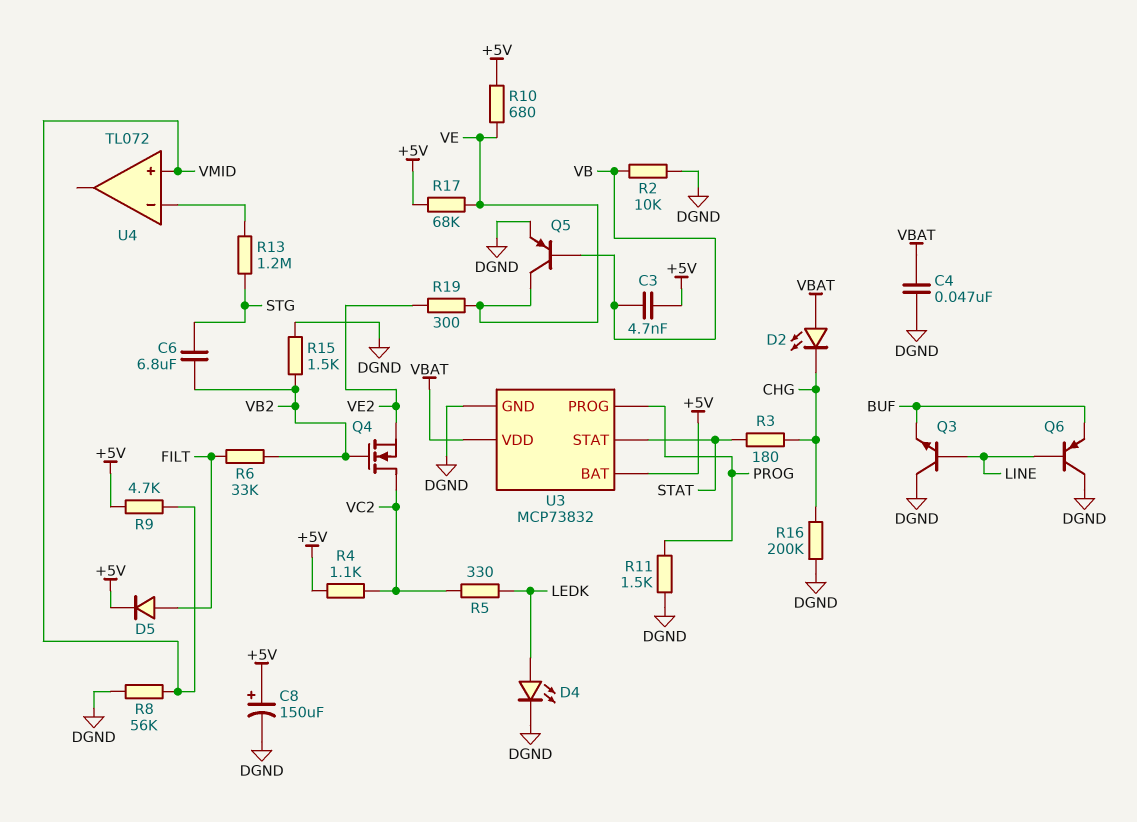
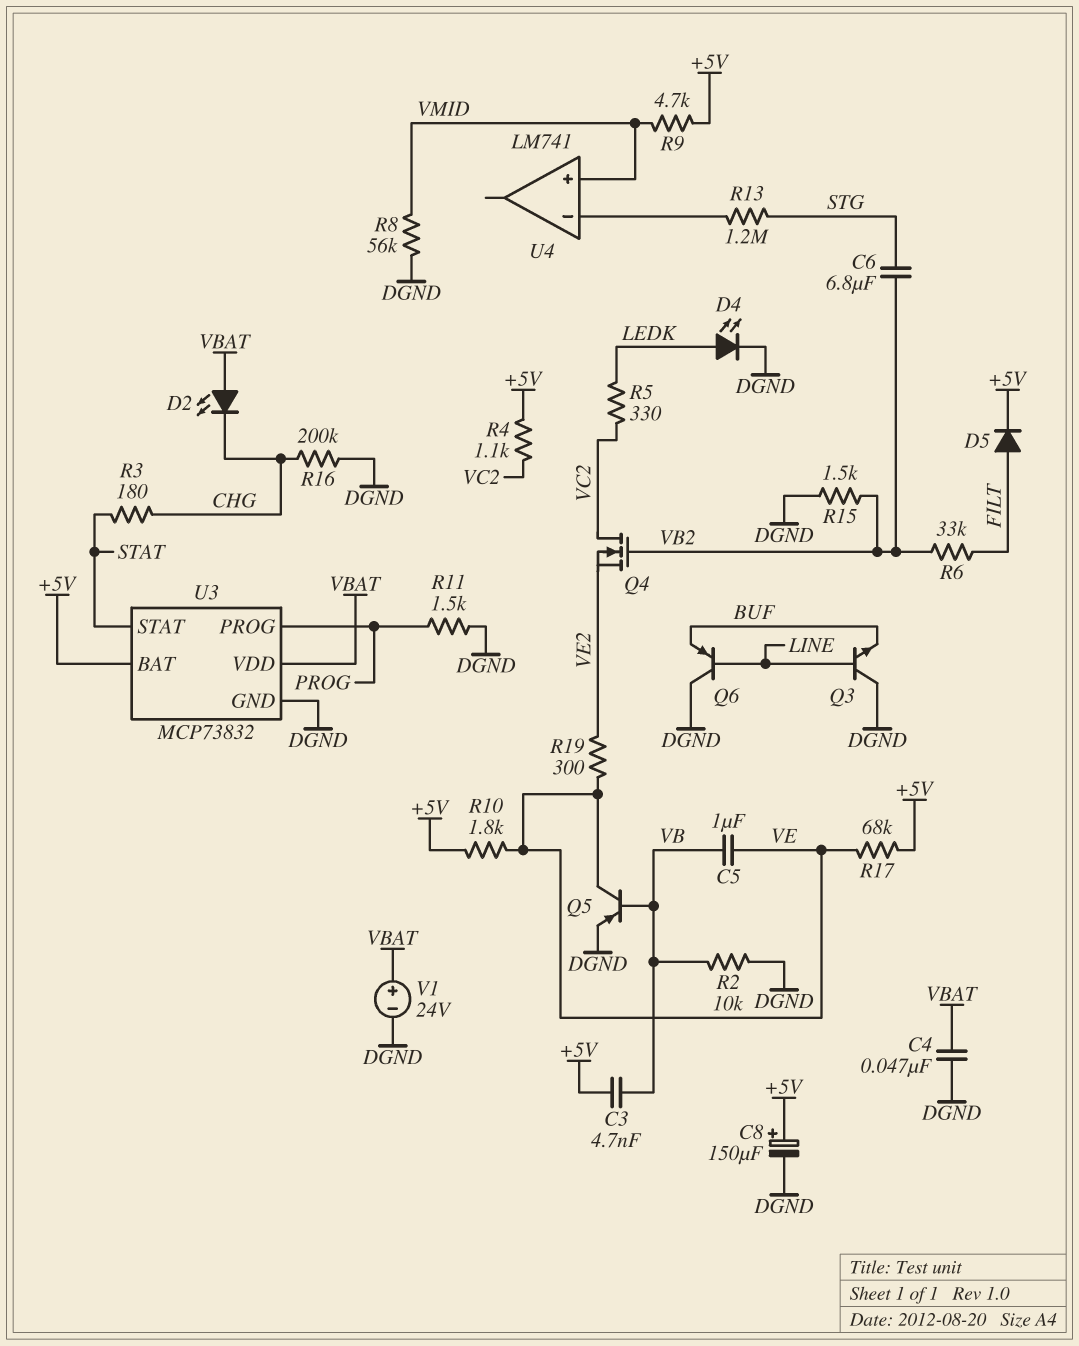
C5: none -> 1uF (VB, VE)
R10: 680 (+5V, VE) -> 1.8k (+5V, VE)
U4: TL072 -> LM741
V1: none -> 24V (plus VBAT, minus DGND)

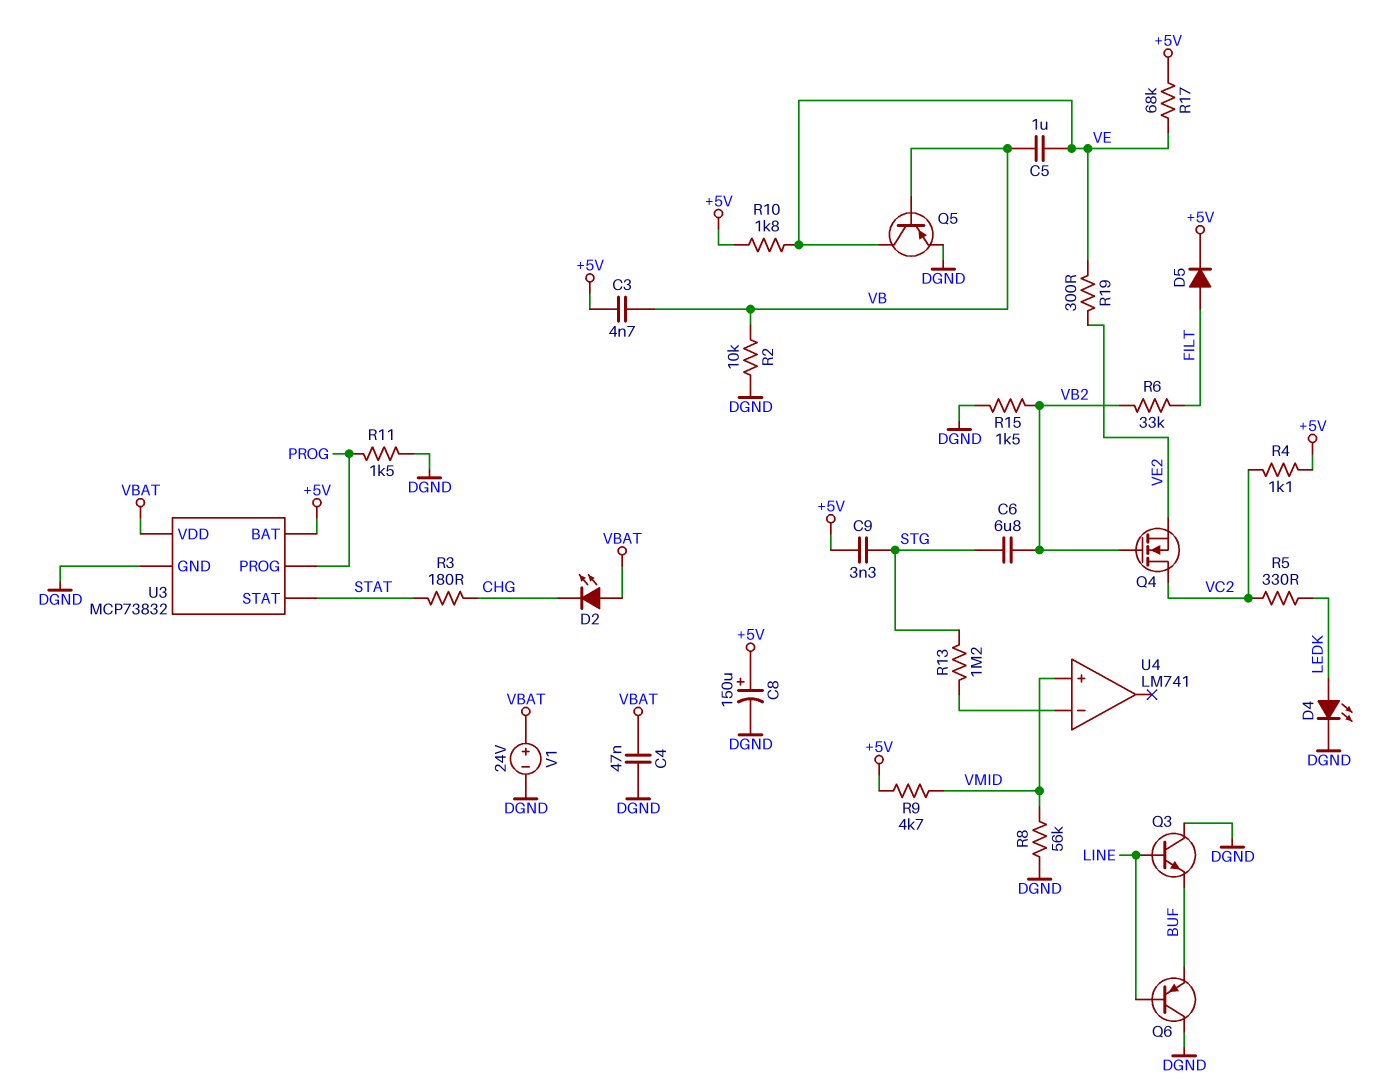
C9: none -> 3.3nF (+5V, STG)
R16: 200k (CHG, DGND) -> none

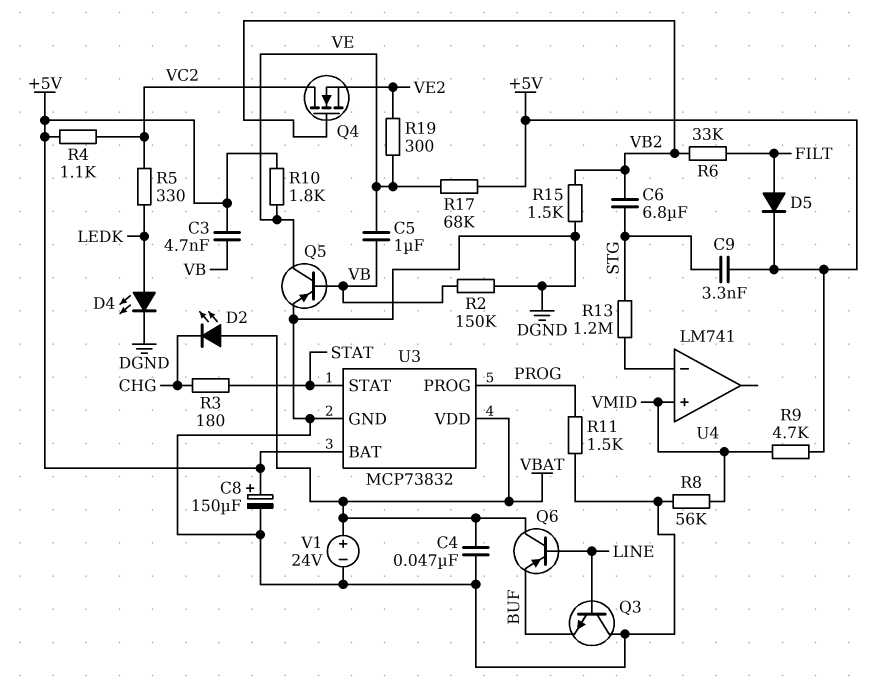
Q6: PNP (B LINE, C DGND, E BUF) -> PNP (B LINE, C VBAT, E BUF)
R2: 10k (DGND, VB) -> 150k (DGND, VB)

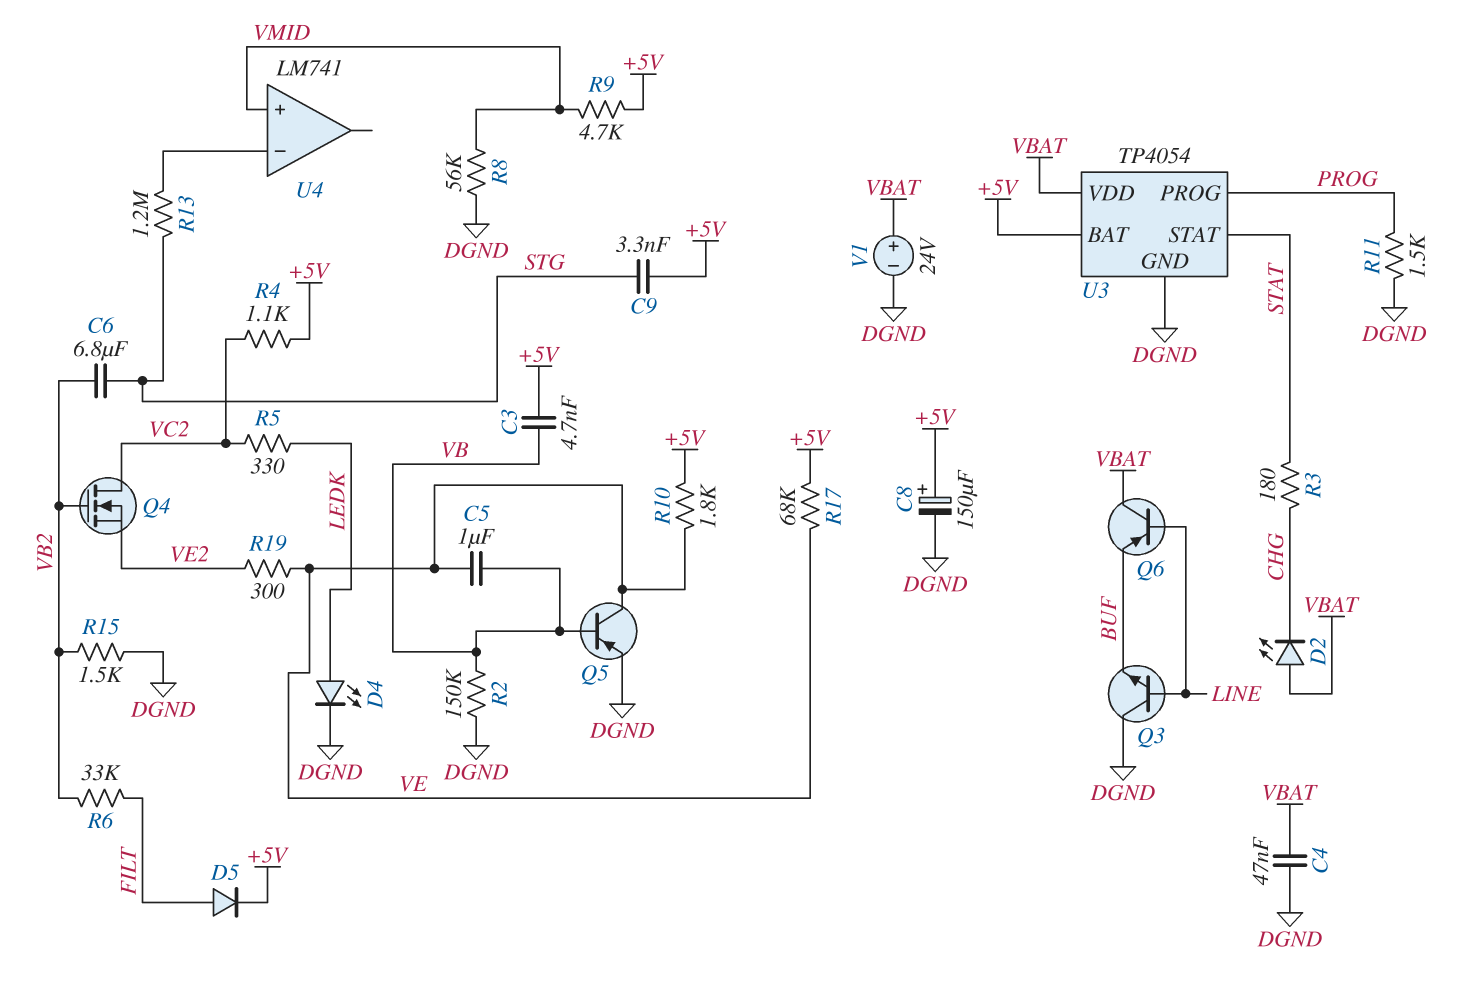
U3: MCP73832 -> TP4054

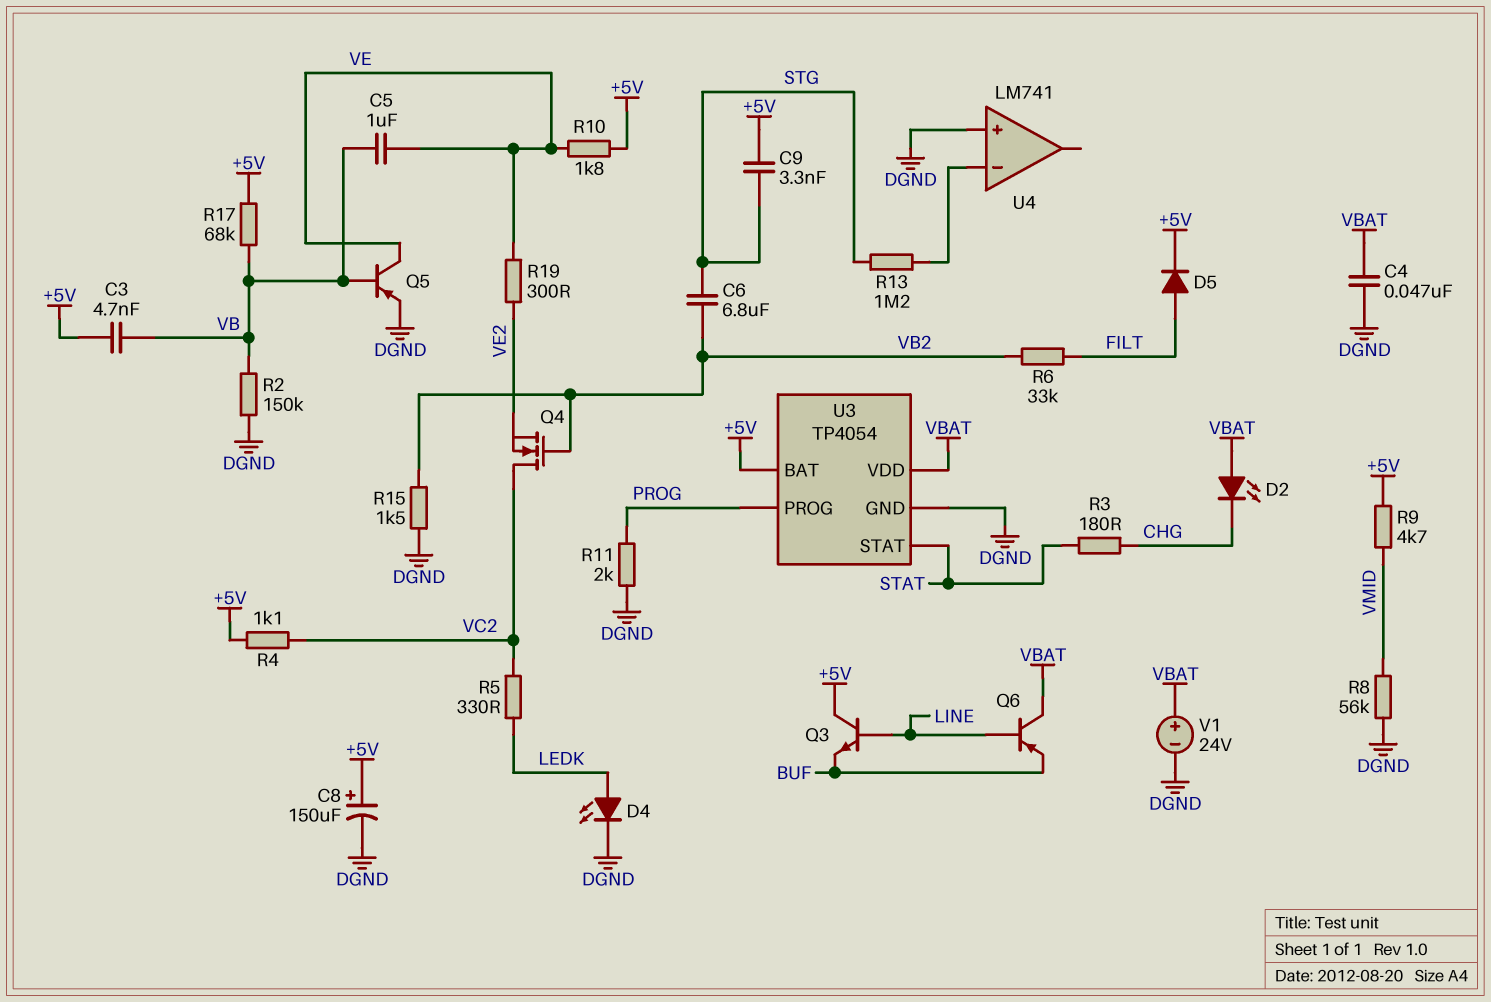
Q3: NPN (B LINE, C DGND, E BUF) -> NPN (B LINE, C +5V, E BUF)
R11: 1.5k (DGND, PROG) -> 2k (DGND, PROG)
R17: 68k (+5V, VE) -> 68k (+5V, VB)
U4 pin in+: VMID -> DGND

